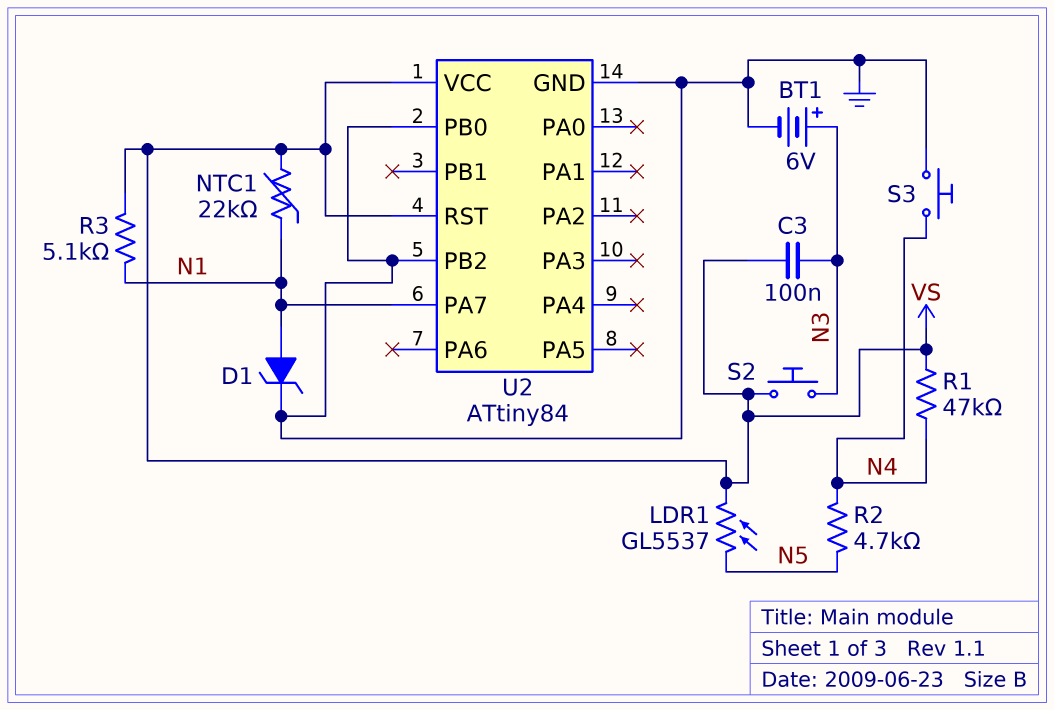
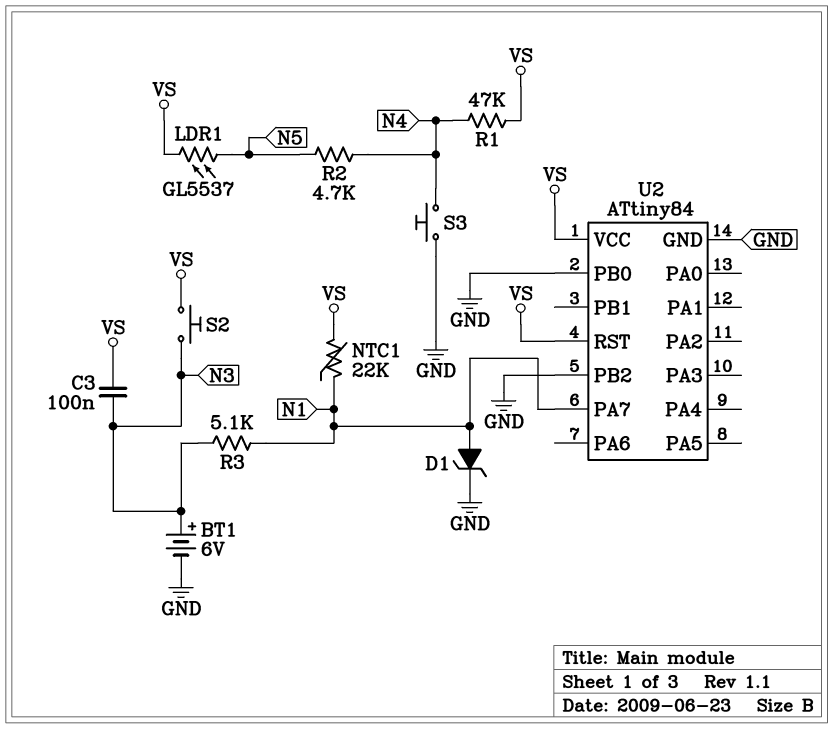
R3: 5.1k (N1, VS) -> 5.1k (N1, N3)

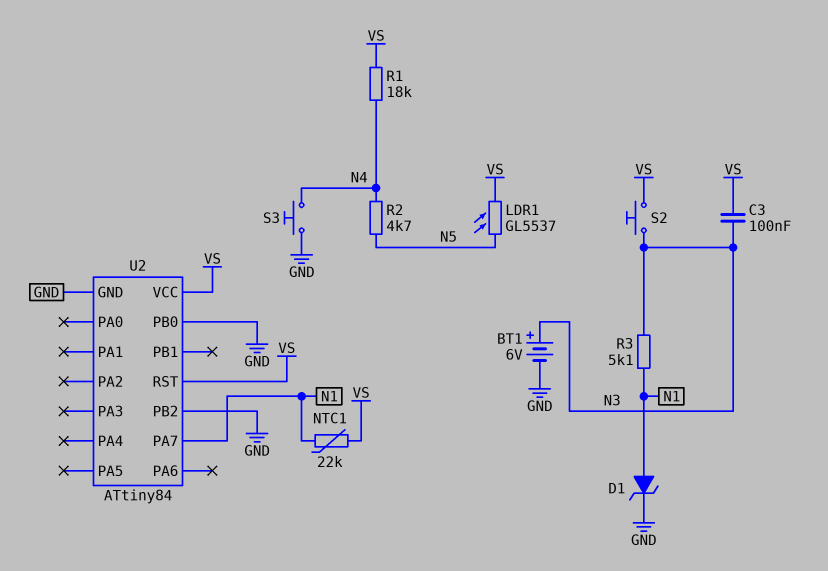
R1: 47k (N4, VS) -> 18k (N4, VS)

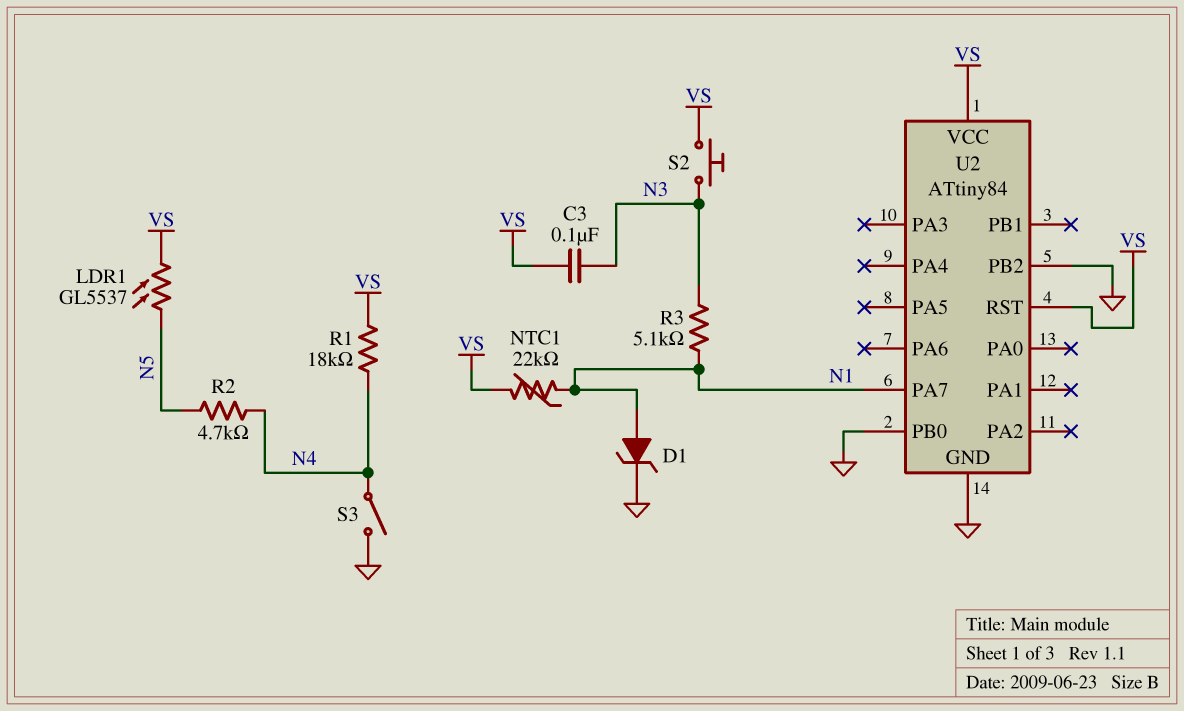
BT1: 6V (plus N3, minus GND) -> none
S3: button (GND, N4) -> switch (GND, N4)

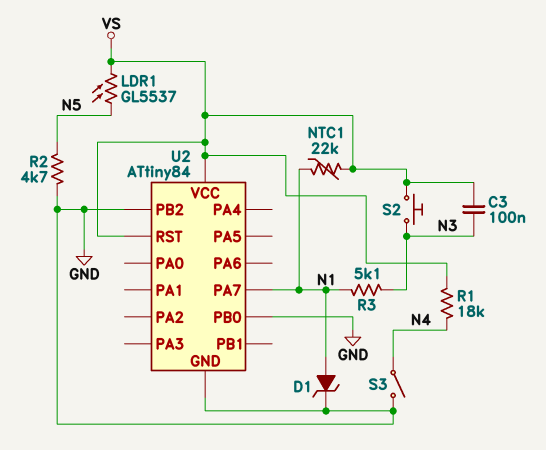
R2: 4.7k (N4, N5) -> 4.7k (GND, N5)

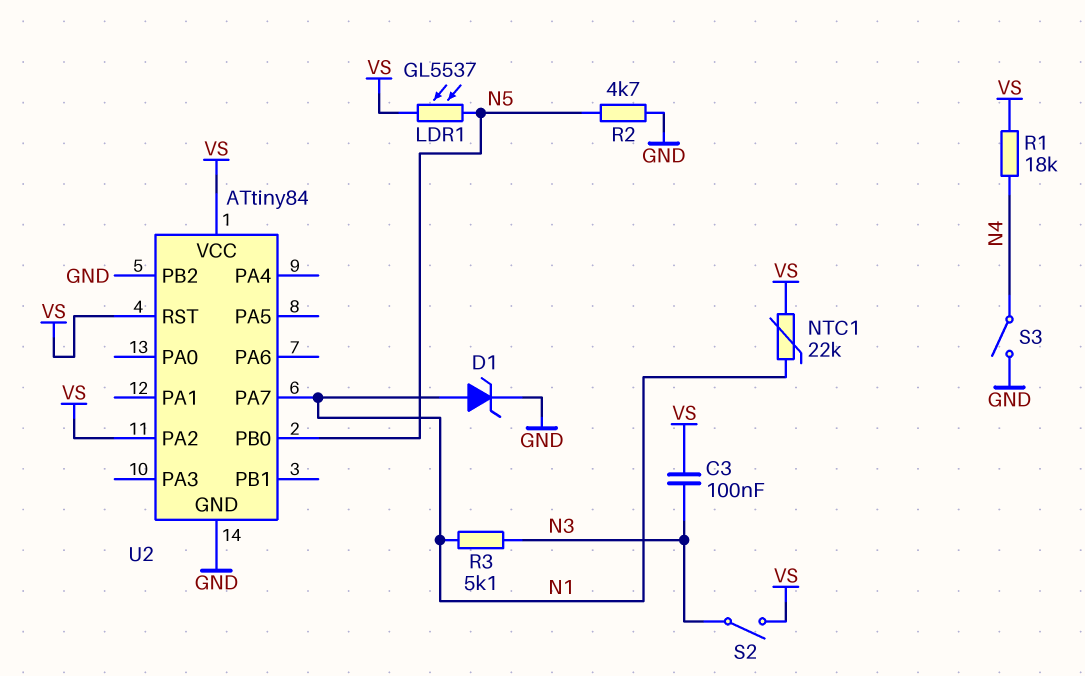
S2: button (N3, VS) -> switch (N3, VS)
U2 pin PA2: none -> VS
U2 pin PB0: GND -> N5

